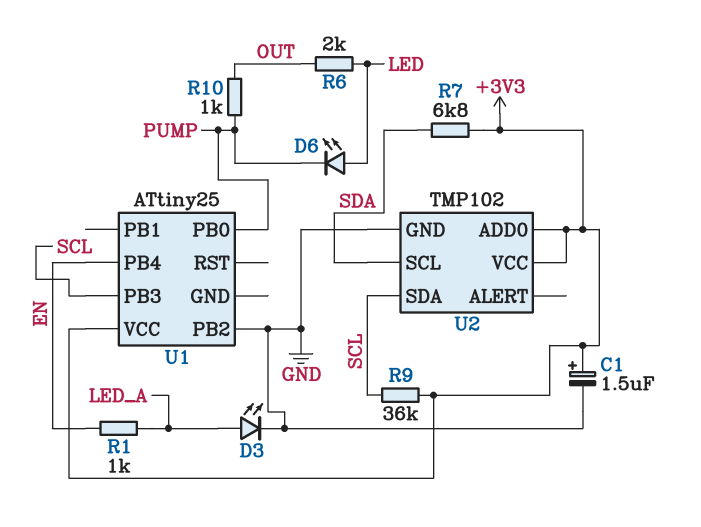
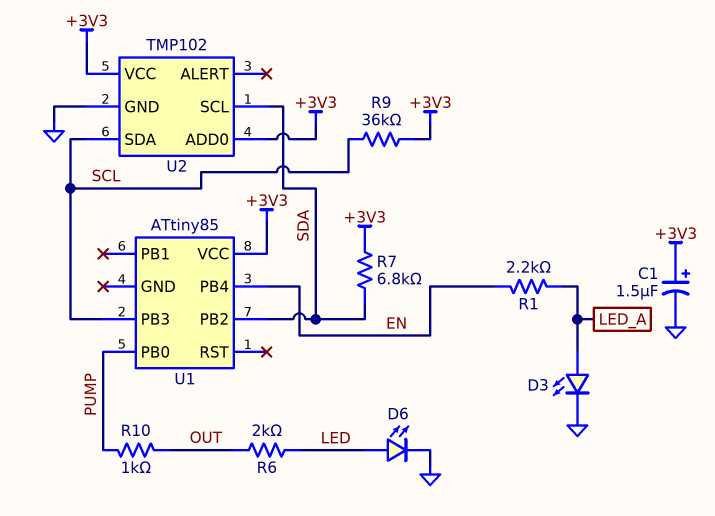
D6: LED (A LED, K PUMP) -> LED (A LED, K GND)
R1: 1k (EN, LED_A) -> 2.2k (EN, LED_A)
U1: ATtiny25 -> ATtiny85
U1 pin PB2: GND -> SDA

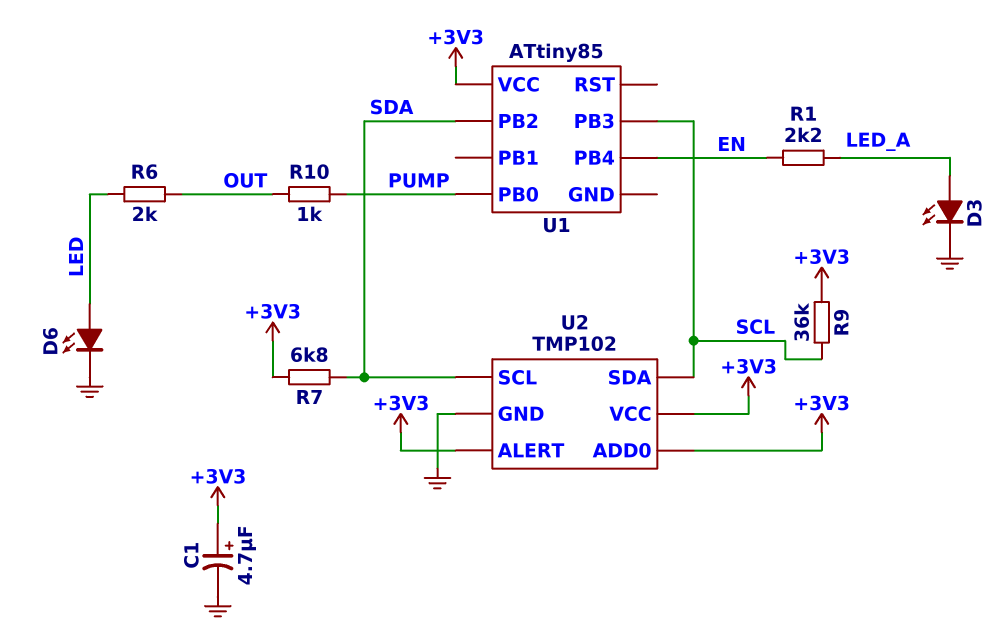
C1: 1.5uF (plus +3V3, minus GND) -> 4.7uF (plus +3V3, minus GND)
U2 pin ALERT: none -> +3V3

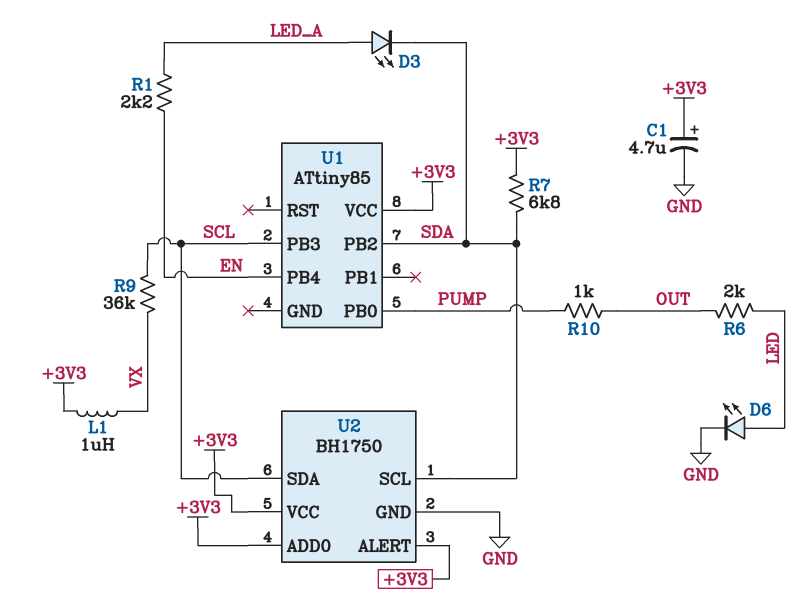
D3: LED (A LED_A, K GND) -> LED (A LED_A, K SDA)
L1: none -> 1uH (+3V3, VX)
R9: 36k (+3V3, SCL) -> 36k (SCL, VX)
U2: TMP102 -> BH1750

